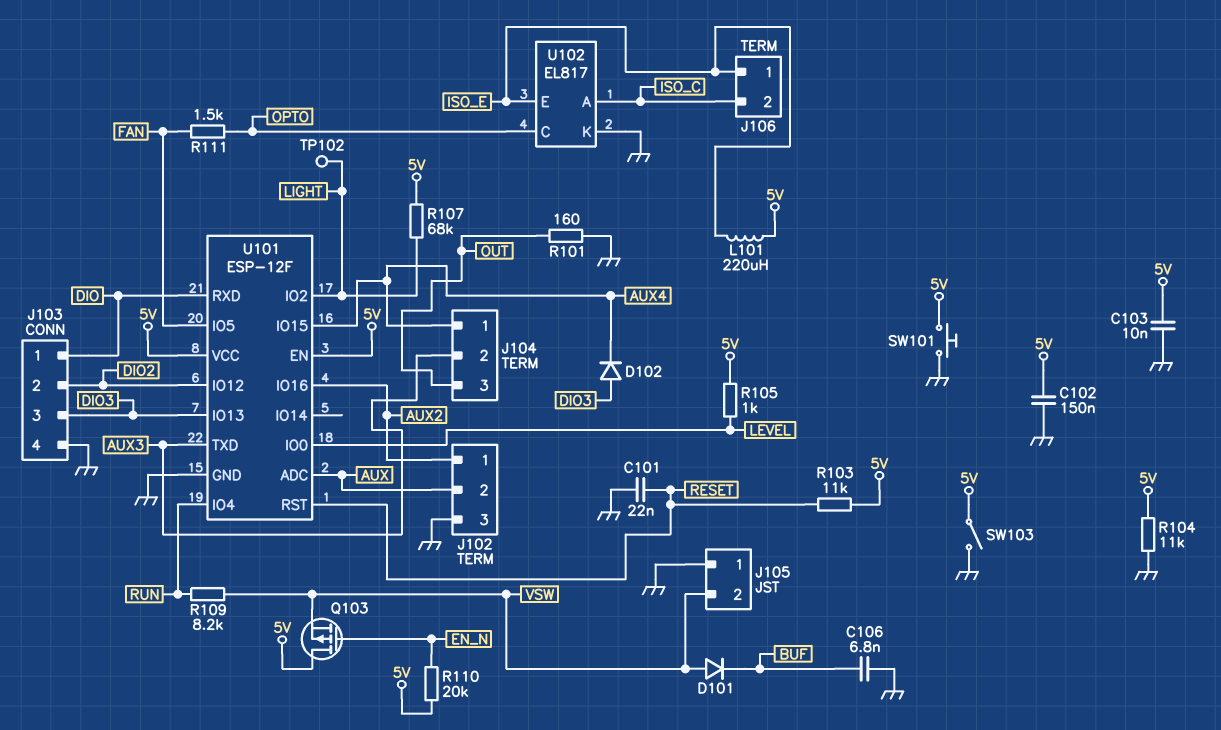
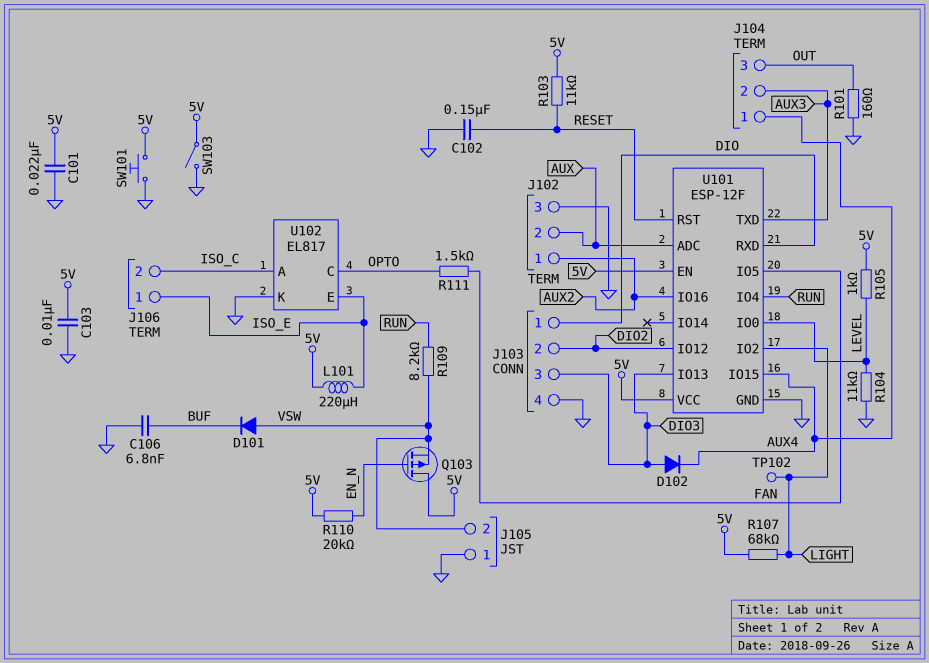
C101: 22nF (GND, RESET) -> 22nF (5V, GND)
C102: 150nF (5V, GND) -> 150nF (GND, RESET)
R104: 11k (5V, GND) -> 11k (GND, LEVEL)

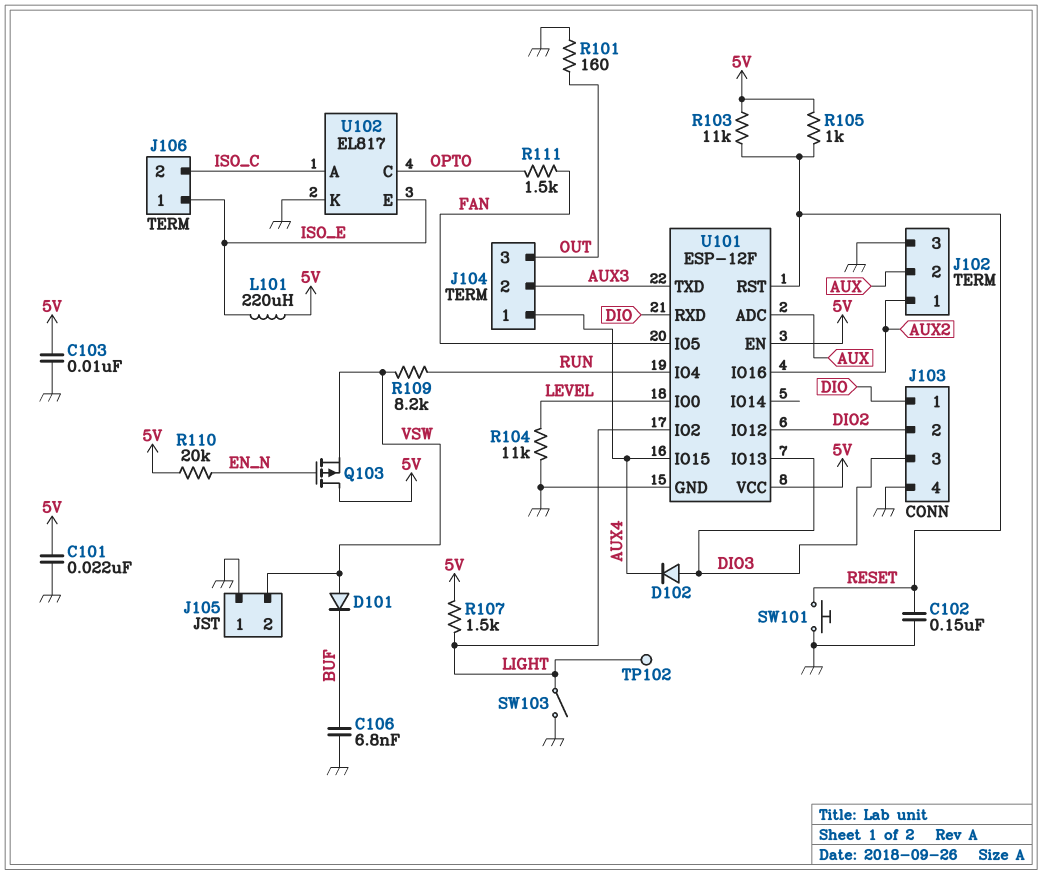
R105: 1k (5V, LEVEL) -> 1k (5V, RESET)
R107: 68k (5V, LIGHT) -> 1.5k (5V, LIGHT)
SW101: button (5V, GND) -> button (GND, RESET)
SW103: switch (5V, GND) -> switch (GND, LIGHT)

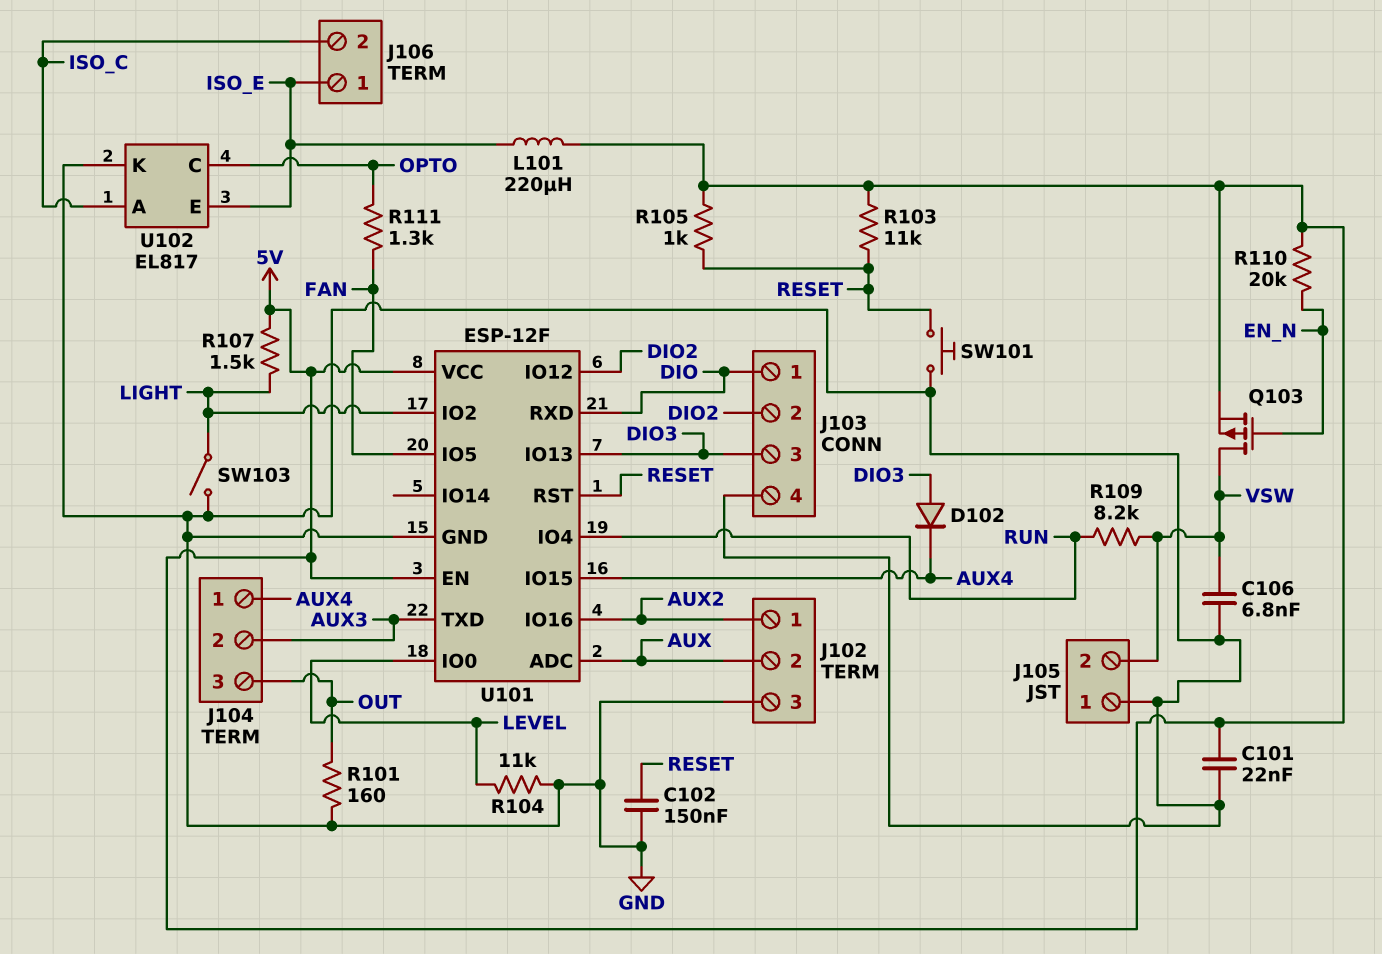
C103: 10nF (5V, GND) -> none
C106: 6.8nF (BUF, GND) -> 6.8nF (GND, VSW)
D101: diode (A VSW, K BUF) -> none
Q103: PMOS (G EN_N, D 5V, S VSW) -> PMOS (G EN_N, D VSW, S 5V)
R111: 1.5k (FAN, OPTO) -> 1.3k (FAN, OPTO)
TP102: test point (LIGHT) -> none

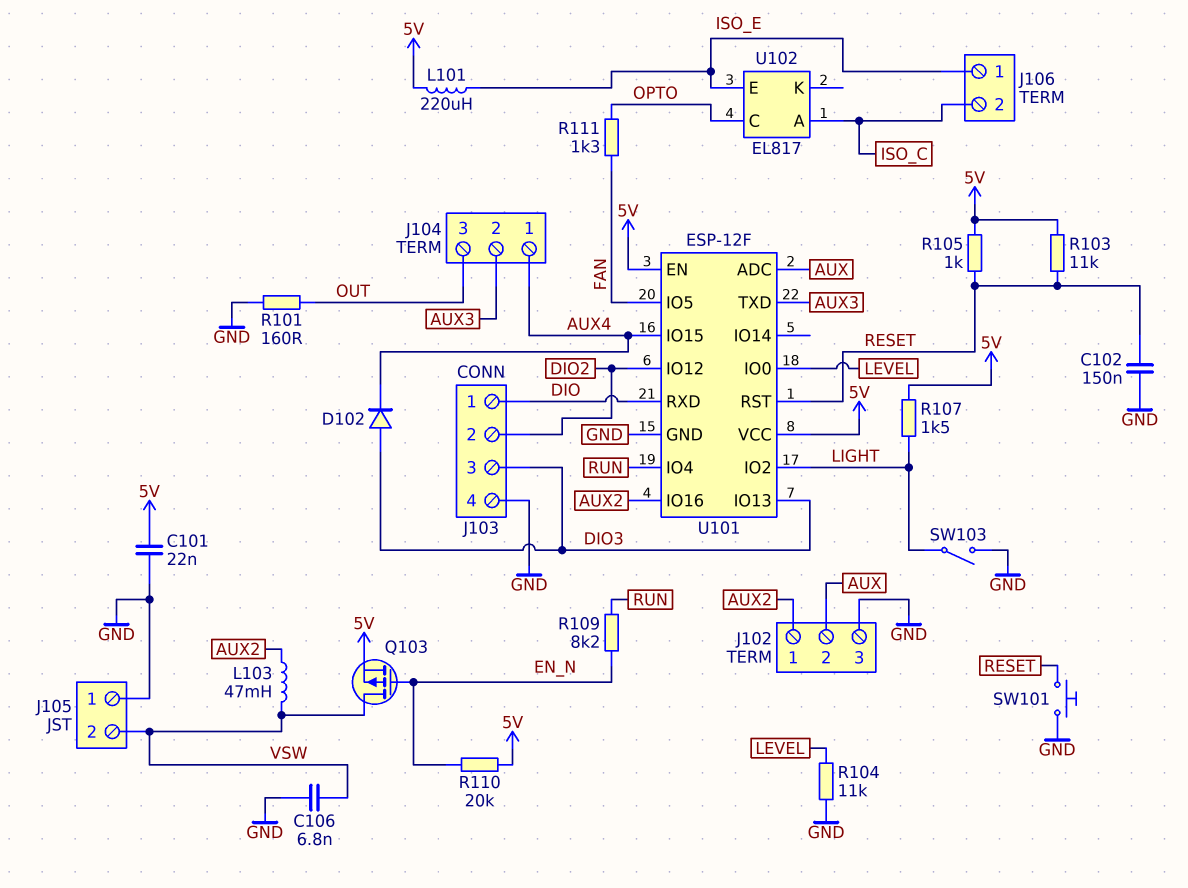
L103: none -> 47mH (AUX2, VSW)
R109: 8.2k (RUN, VSW) -> 8.2k (EN_N, RUN)
U102 pin K: GND -> none

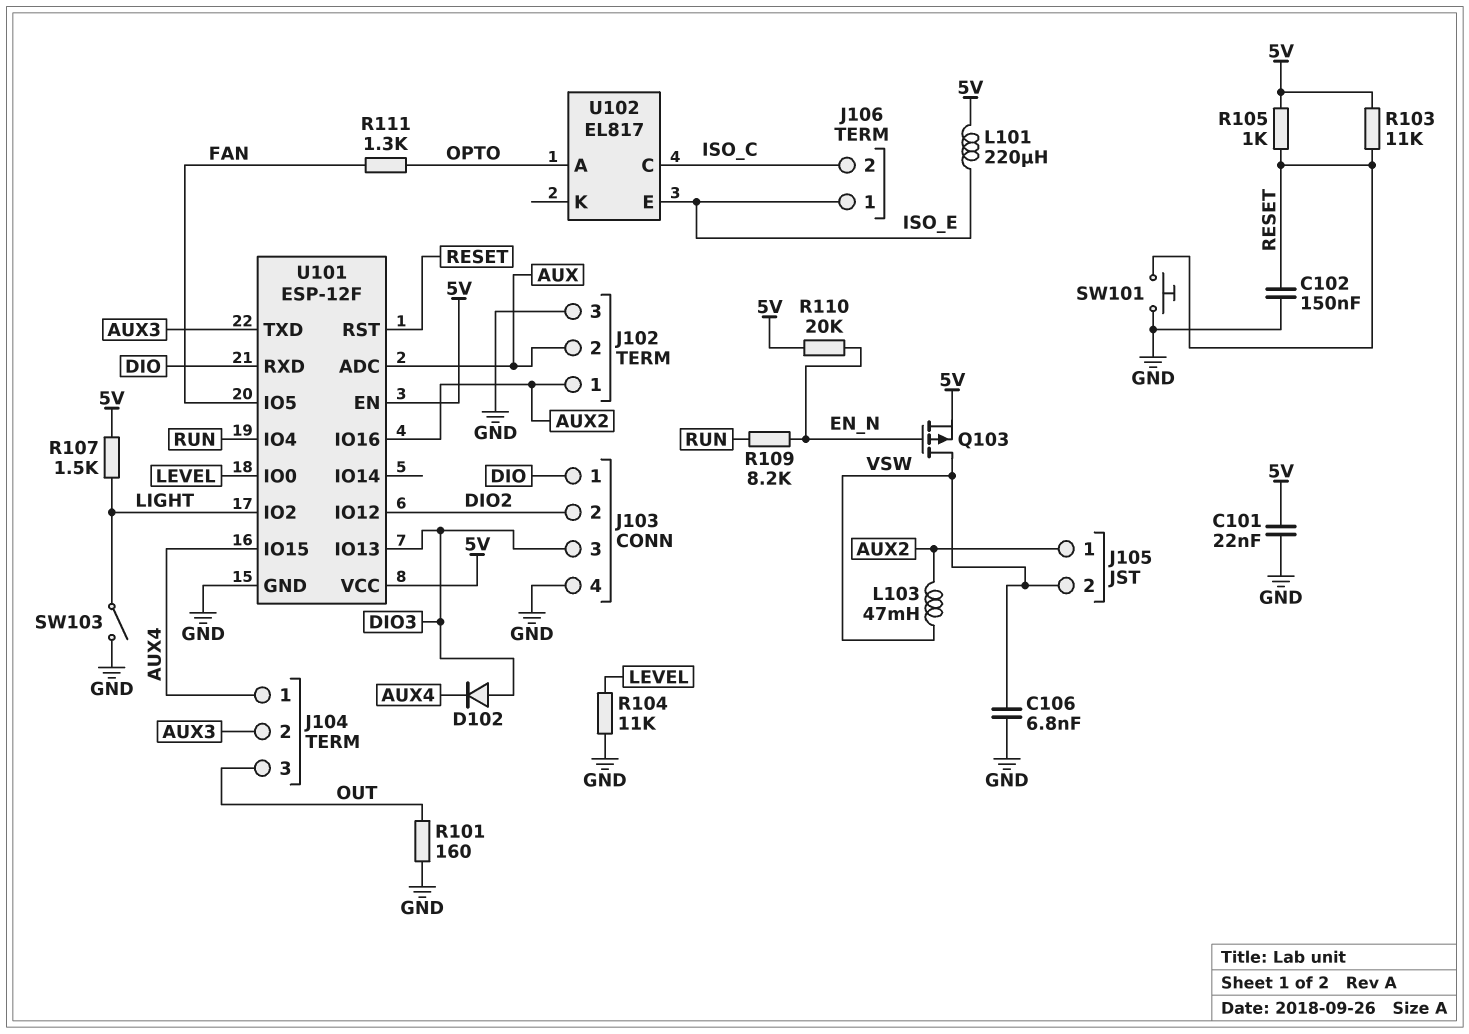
J105 pin 1: GND -> AUX2
U102 pin A: ISO_C -> OPTO
U102 pin C: OPTO -> ISO_C

